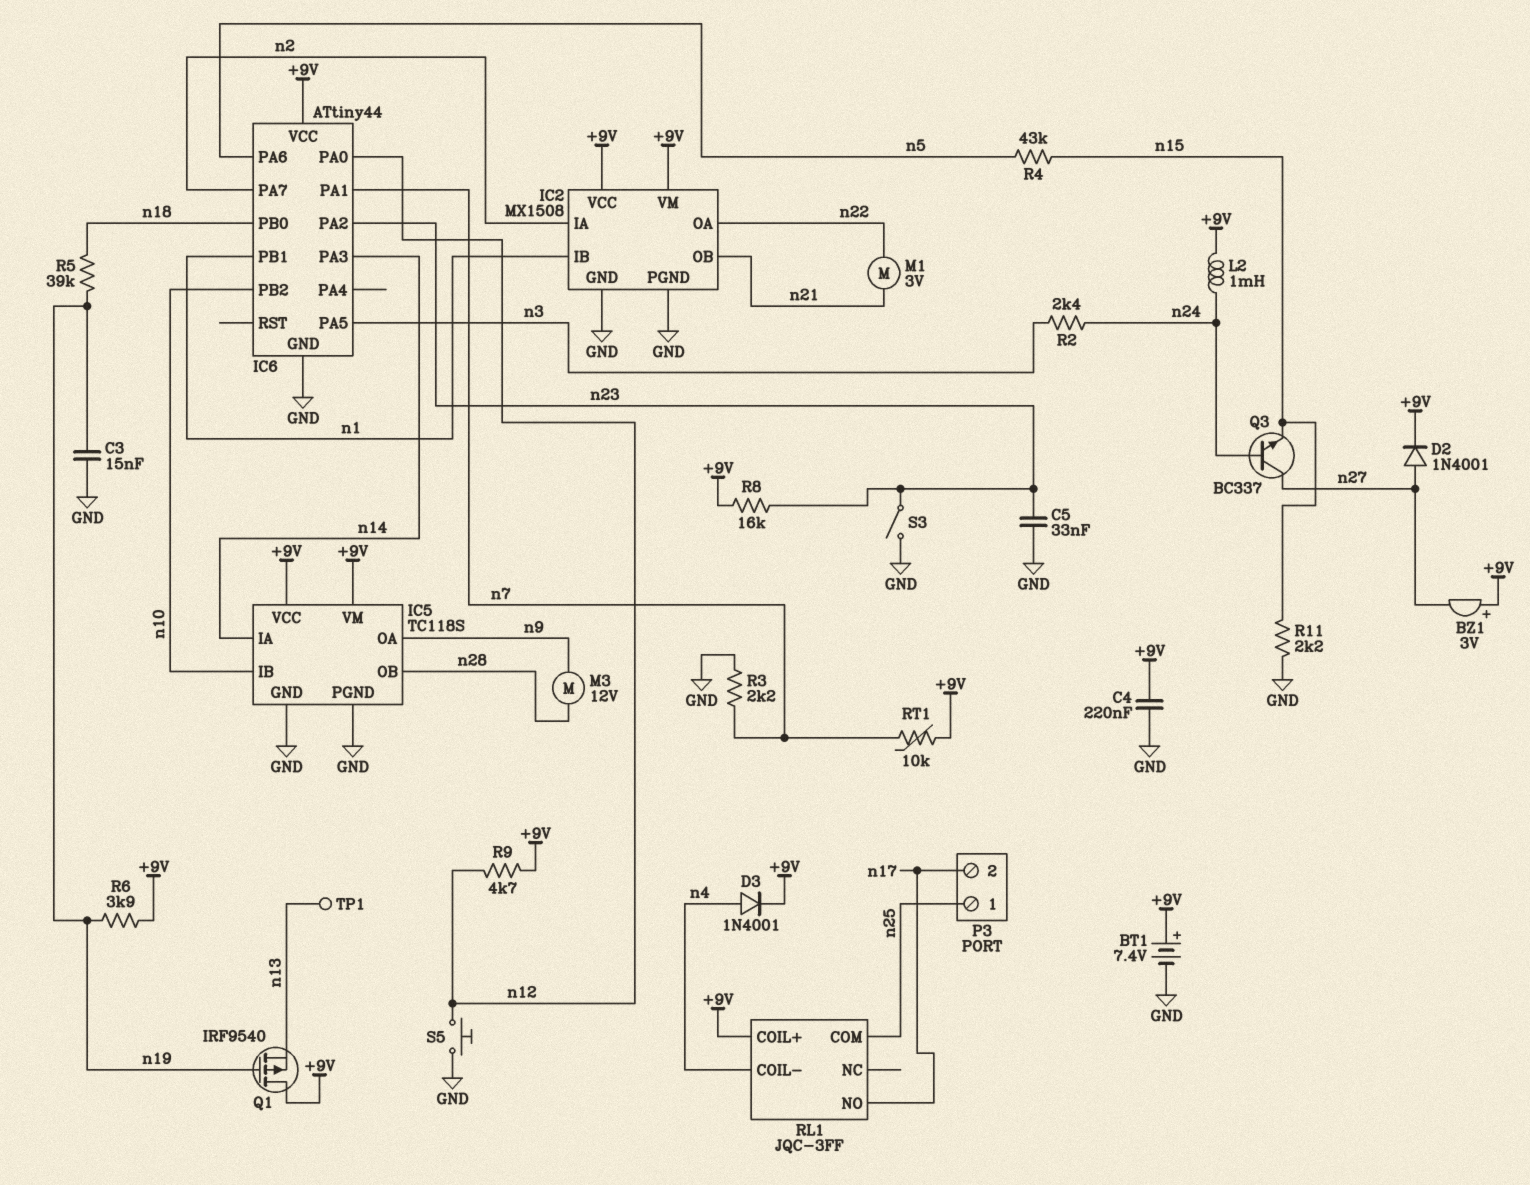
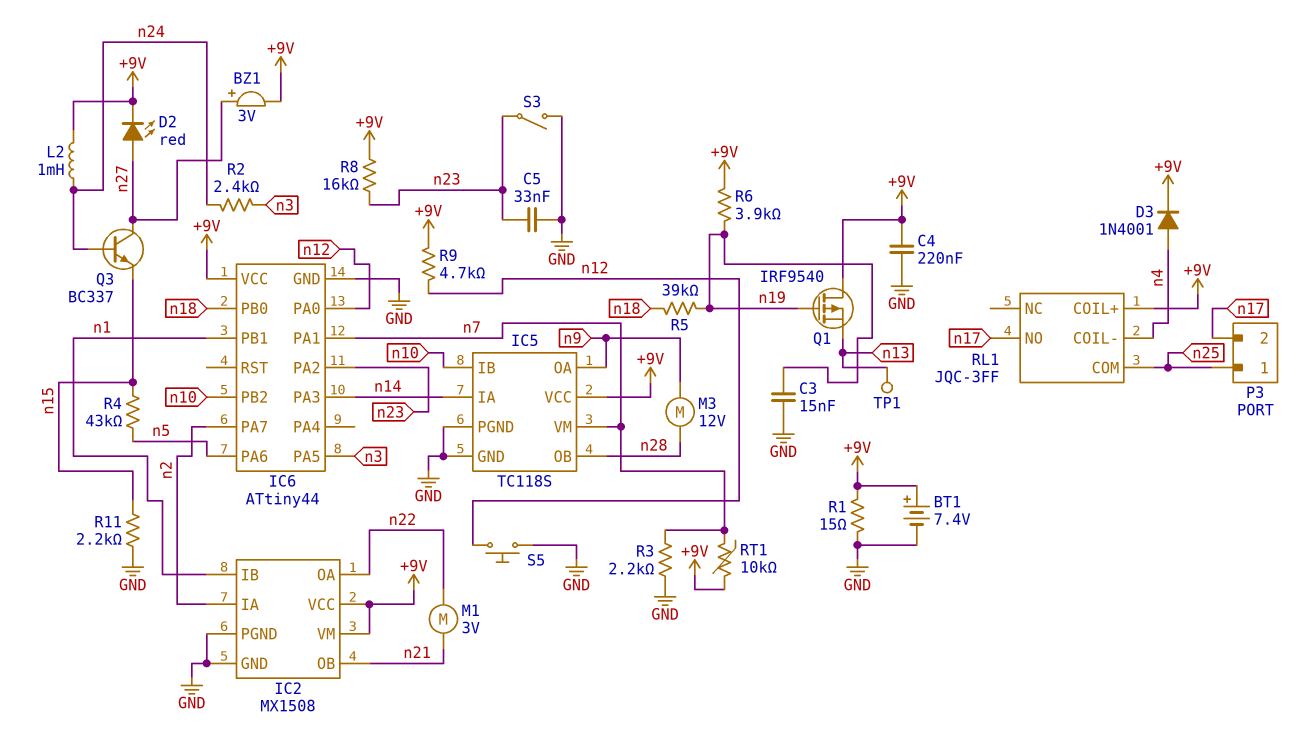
BZ1: buzzer 3V (plus +9V, minus n27) -> buzzer 3V (plus n27, minus +9V)
D2: diode 1N4001 (A n27, K +9V) -> LED red (A n27, K +9V)
IC5 pin VM: +9V -> n7
R1: none -> 15 (+9V, GND)

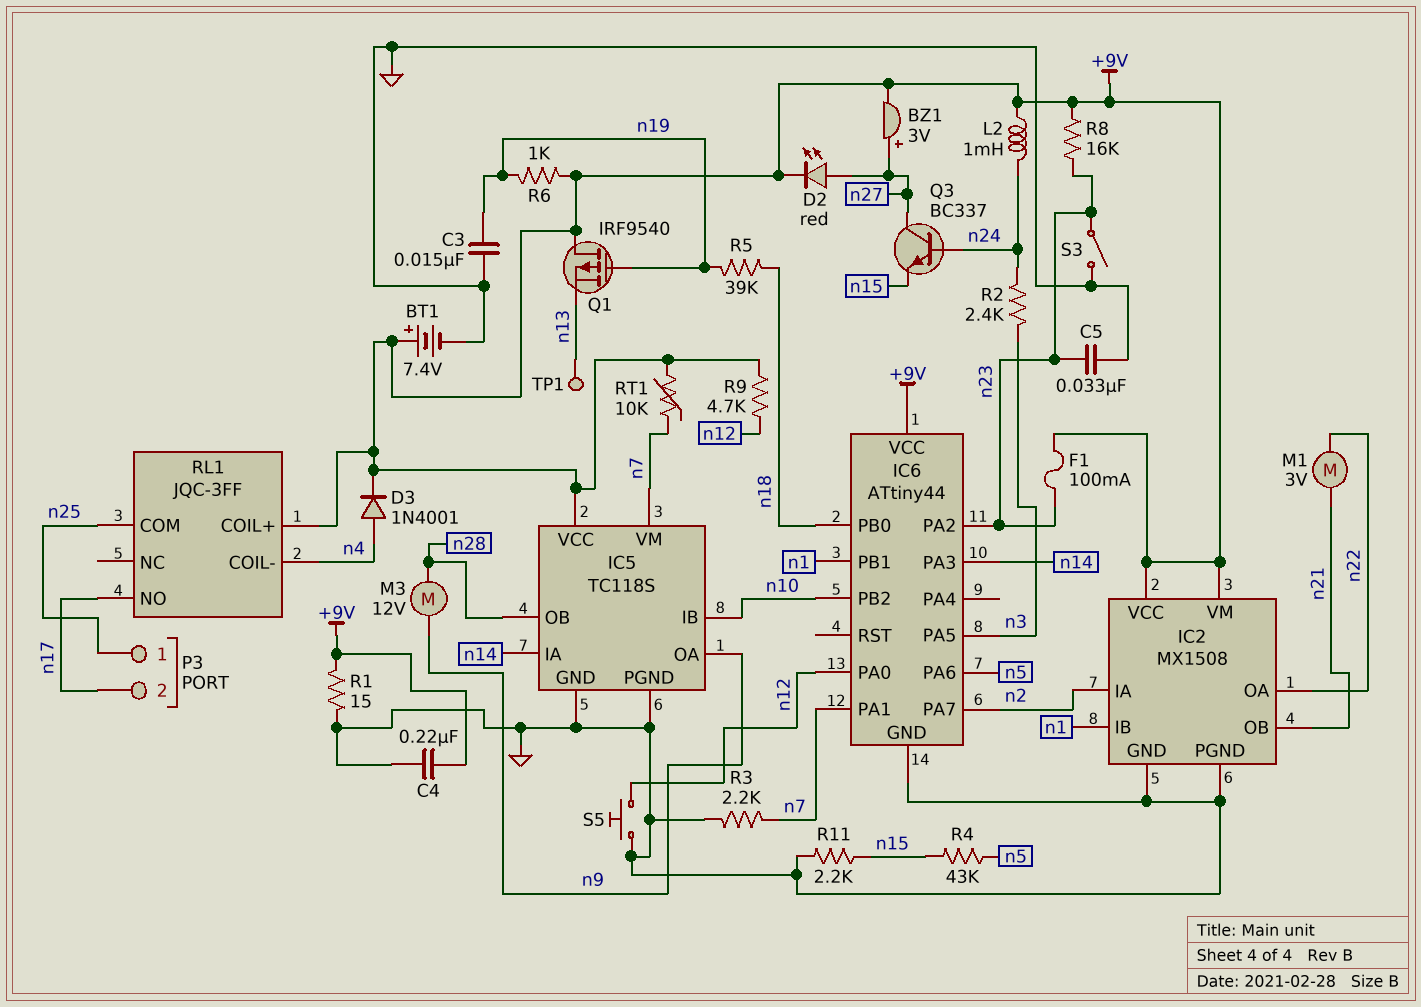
F1: none -> 100mA (+9V, n23)
R6: 3.9k (+9V, n19) -> 1k (+9V, n19)

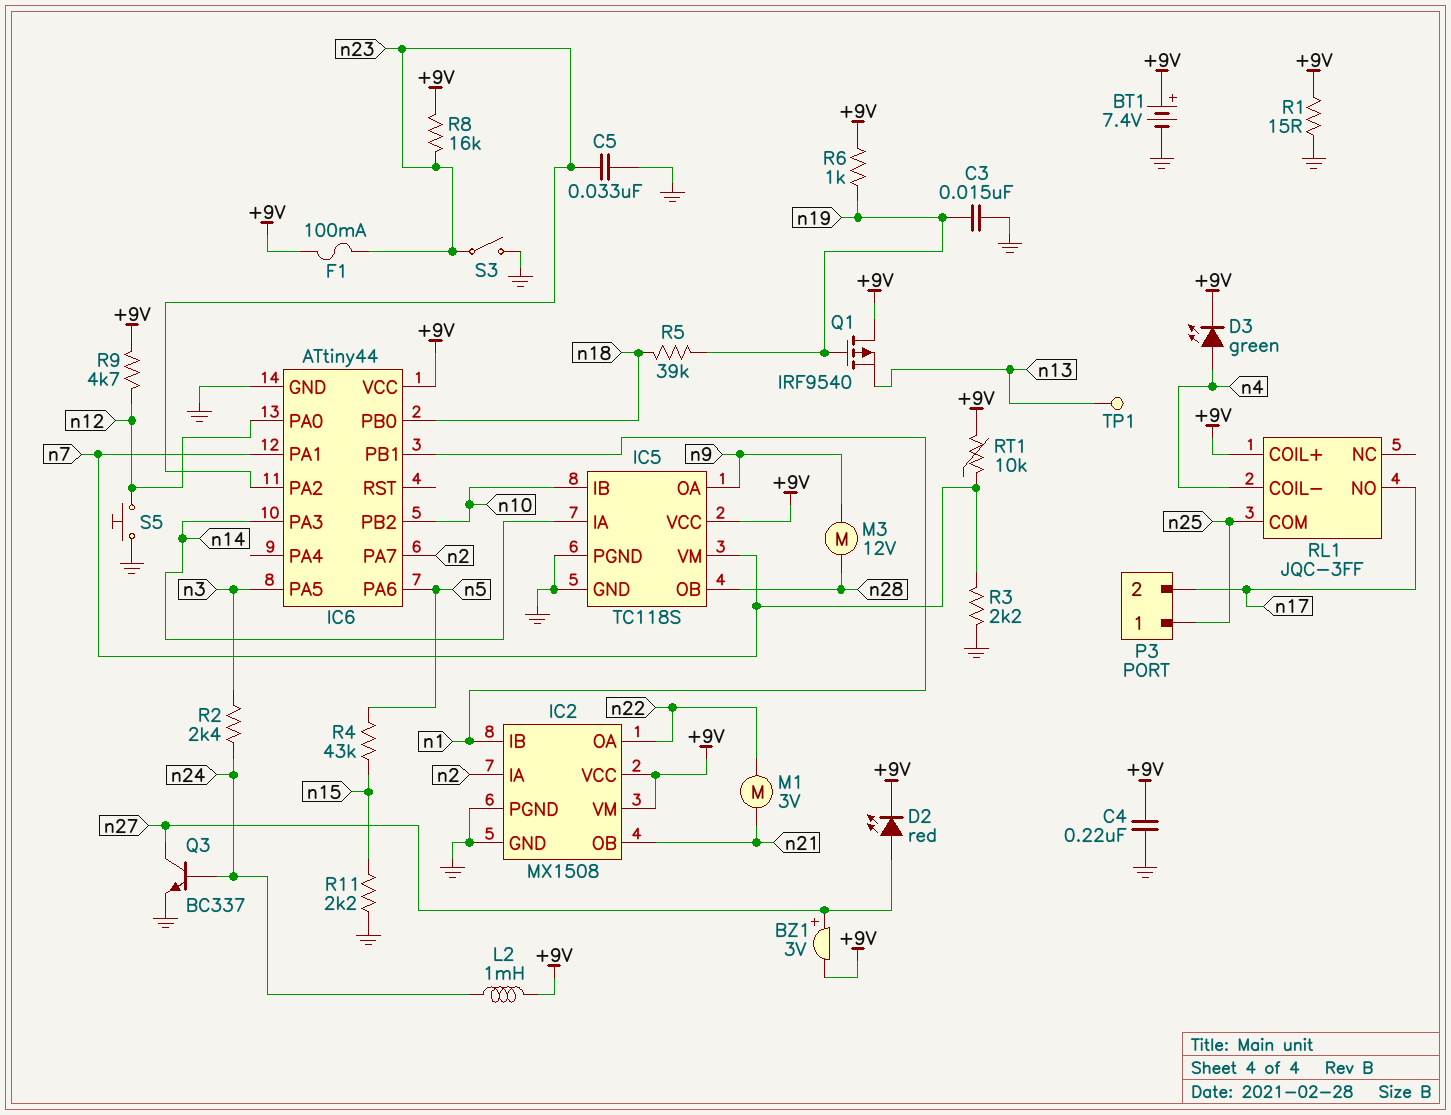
D3: diode 1N4001 (A n4, K +9V) -> LED green (A n4, K +9V)
Q3: NPN BC337 (B n24, C n27, E n15) -> NPN BC337 (B n24, C n27, E GND)

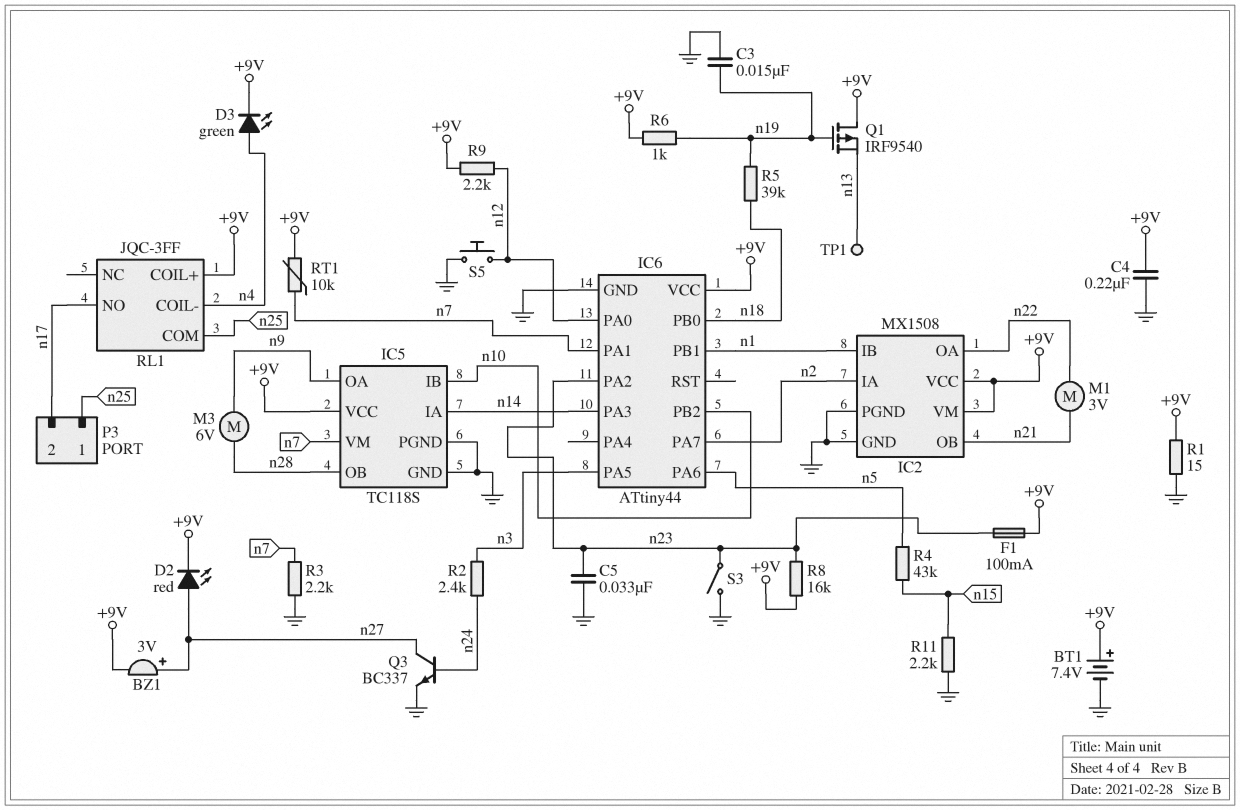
L2: 1mH (+9V, n24) -> none
M3: motor 12V (n9, n28) -> motor 6V (n9, n28)
R9: 4.7k (+9V, n12) -> 2.2k (+9V, n12)

